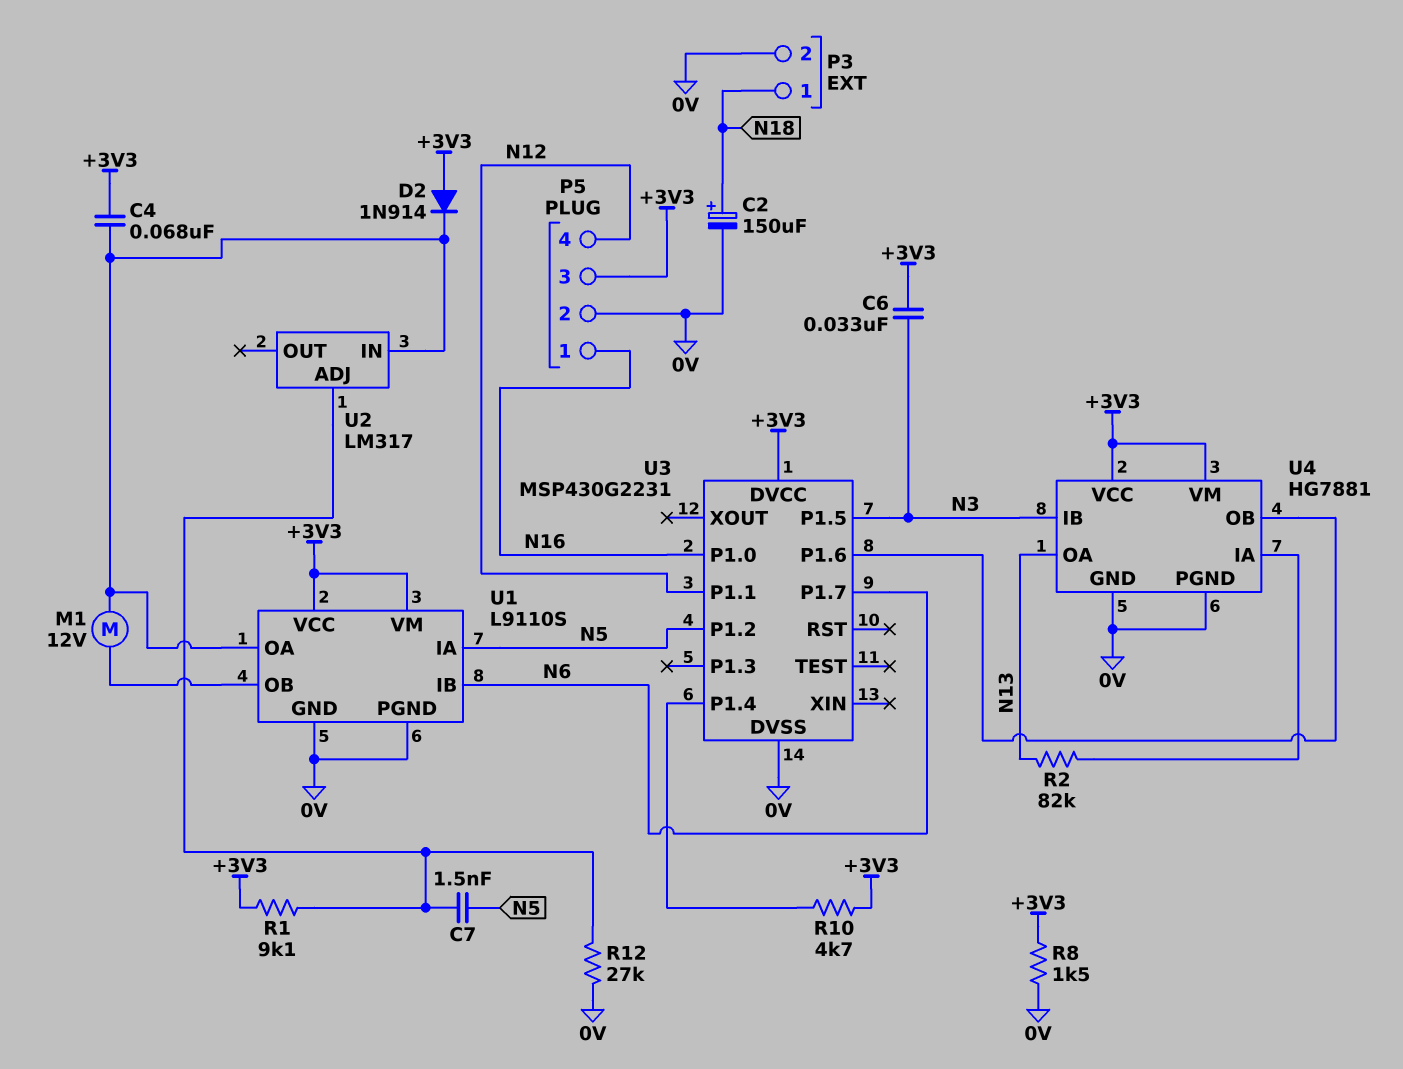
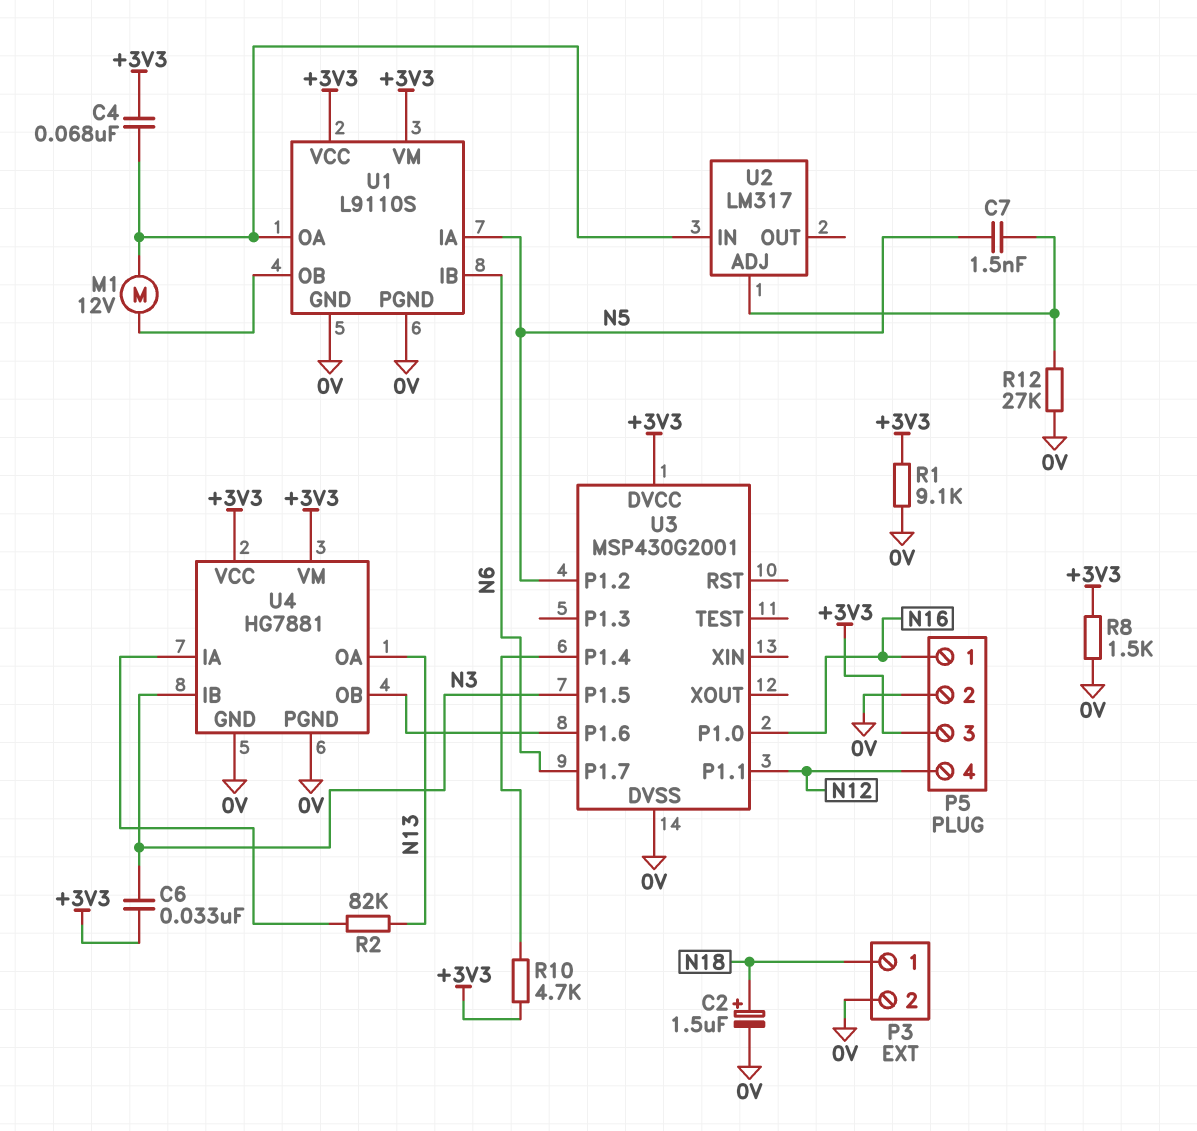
C2: 150uF (plus N18, minus 0V) -> 1.5uF (plus N18, minus 0V)
D2: diode 1N914 (A +3V3, K U1/OA) -> none
R1: 9.1k (+3V3, U2/ADJ) -> 9.1k (+3V3, 0V)
U3: MSP430G2231 -> MSP430G2001

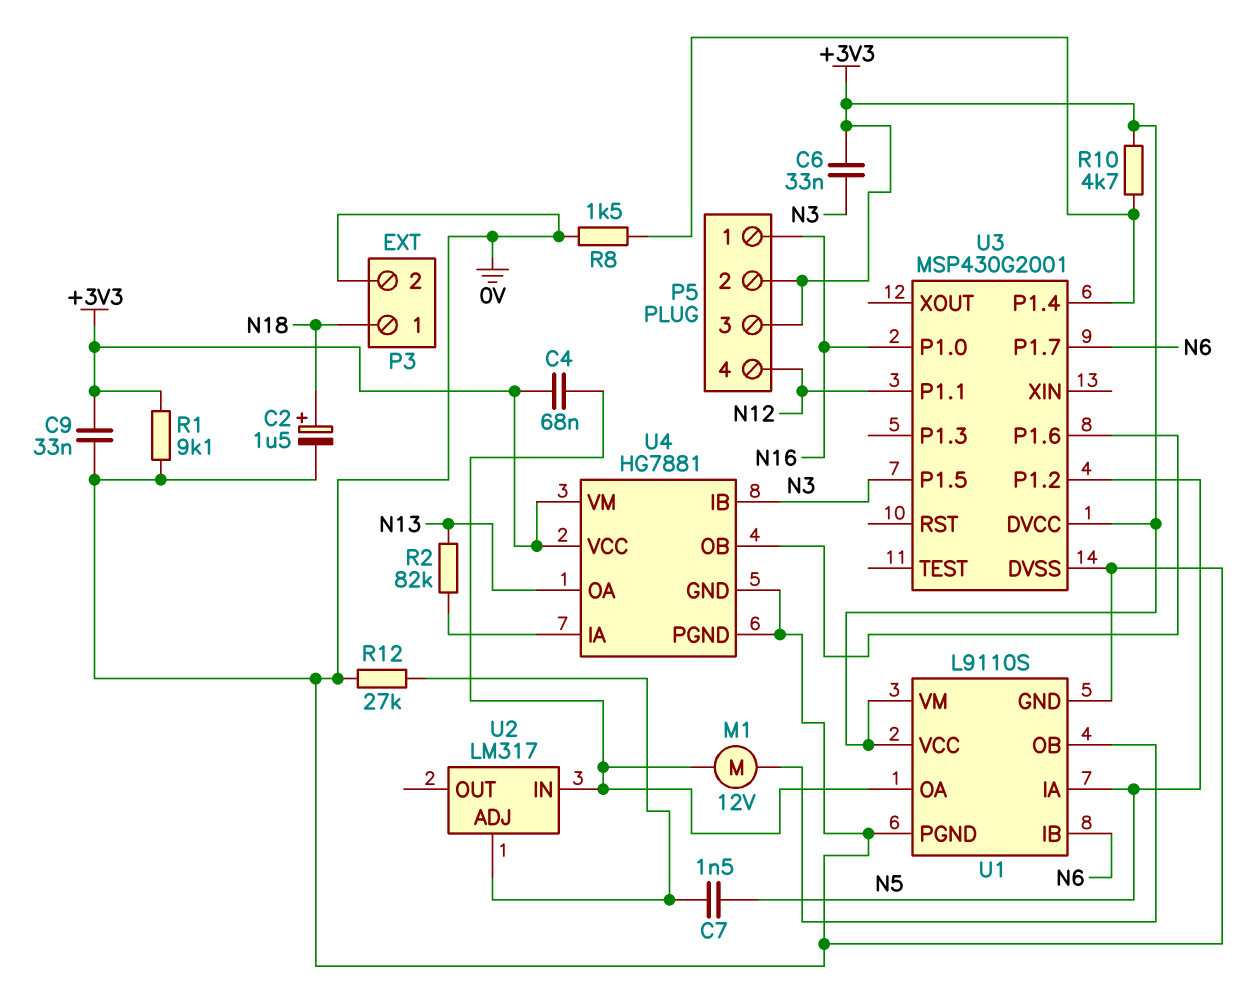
C9: none -> 33nF (+3V3, 0V)
P5 pin 2: 0V -> +3V3
R8: 1.5k (+3V3, 0V) -> 1.5k (0V, U3/P1.4)

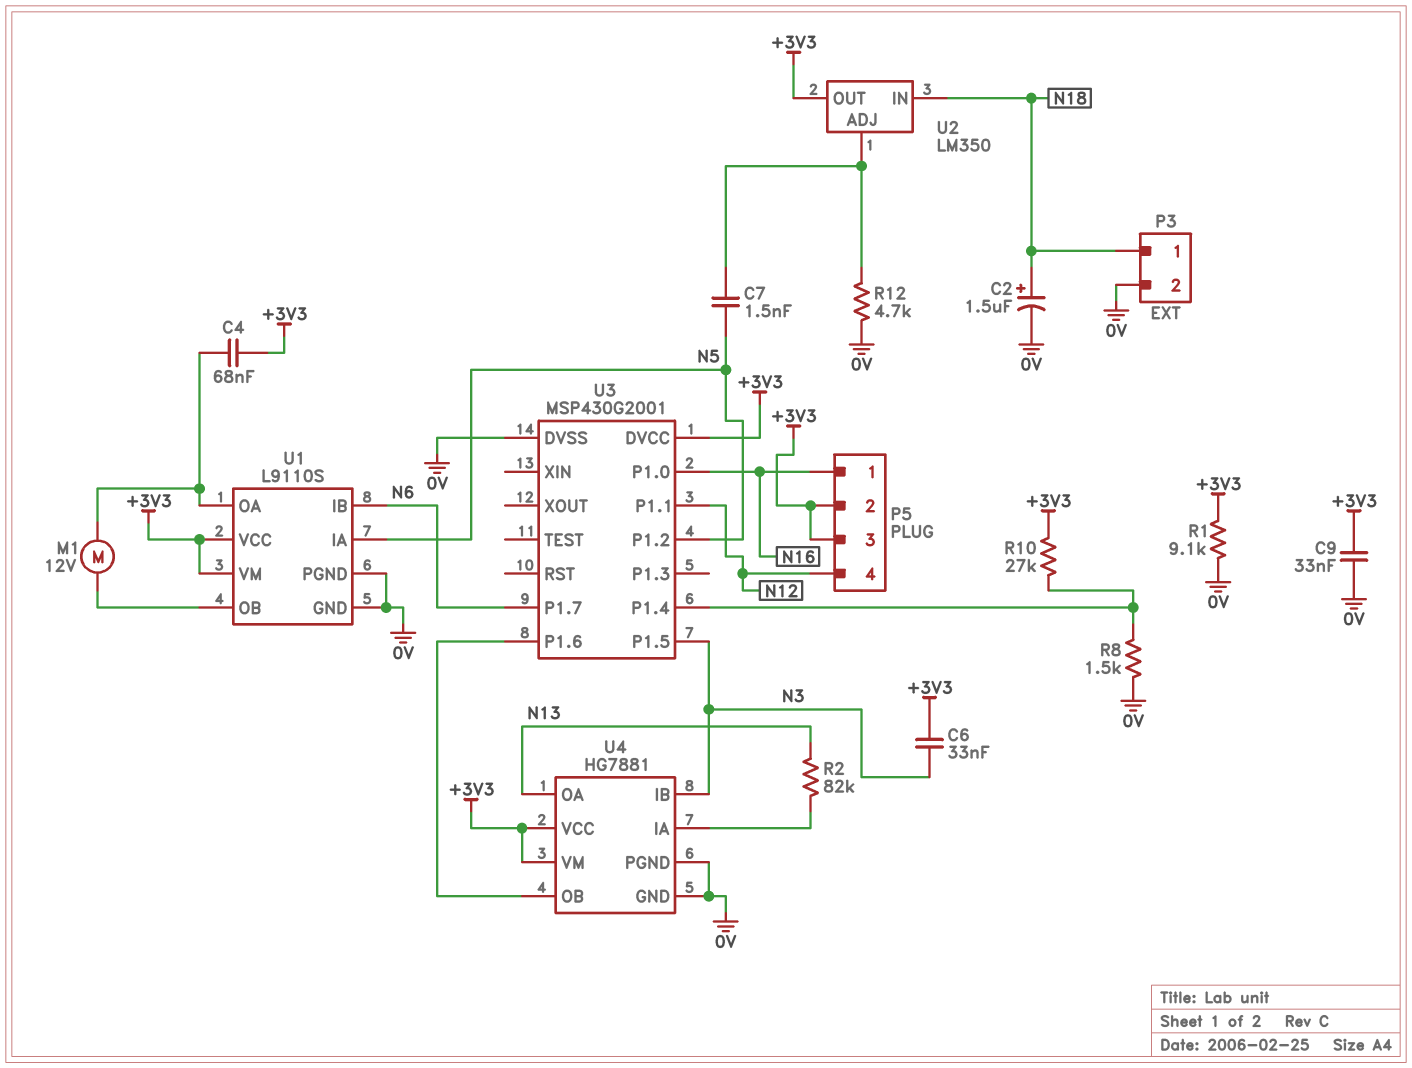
R10: 4.7k (+3V3, U3/P1.4) -> 27k (+3V3, U3/P1.4)
R12: 27k (0V, U2/ADJ) -> 4.7k (0V, U2/ADJ)
U2: LM317 -> LM350
U2 pin IN: U1/OA -> N18
U2 pin OUT: none -> +3V3

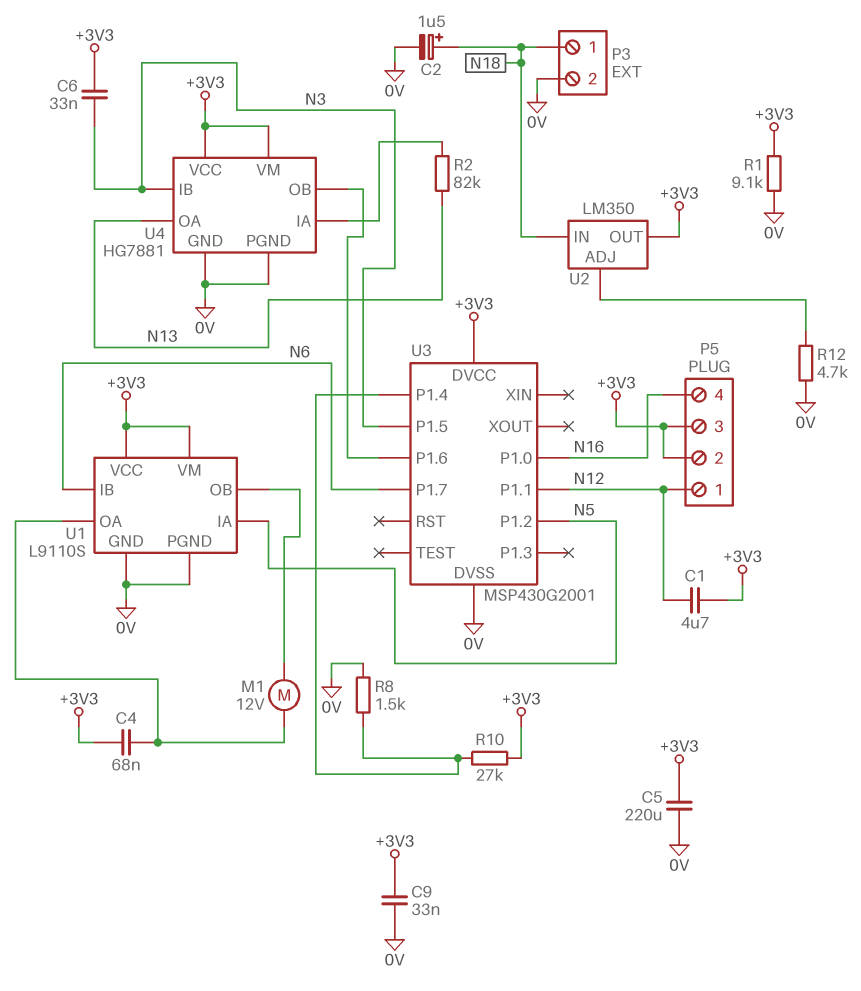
C1: none -> 4.7uF (+3V3, N12)
C5: none -> 220uF (+3V3, 0V)
C7: 1.5nF (N5, U2/ADJ) -> none
P5 pin 1: N16 -> N12
P5 pin 4: N12 -> N16

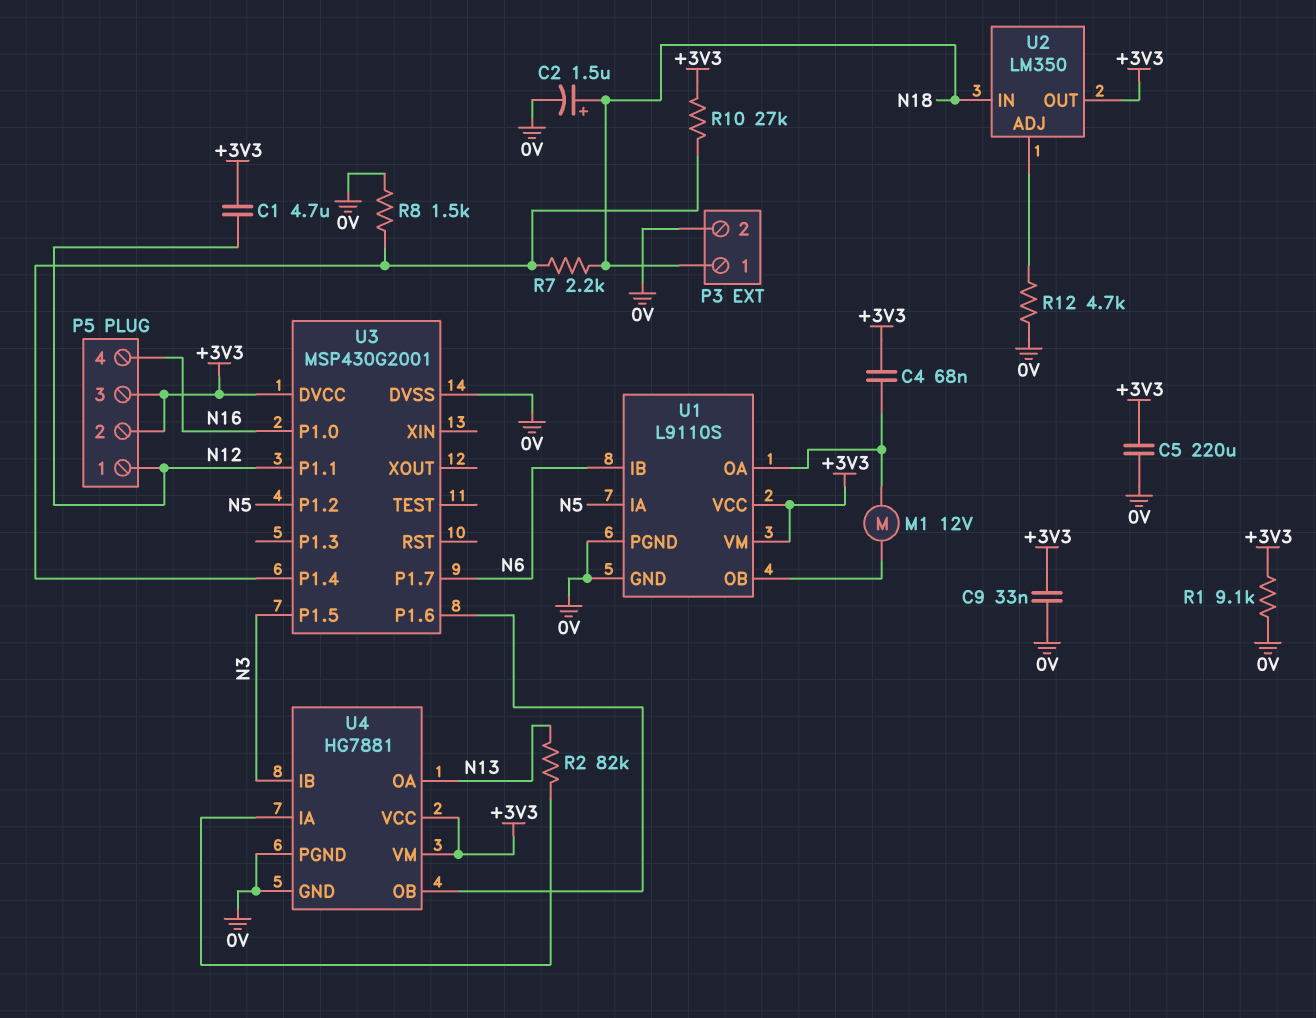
C6: 33nF (+3V3, N3) -> none
R7: none -> 2.2k (N18, U3/P1.4)

